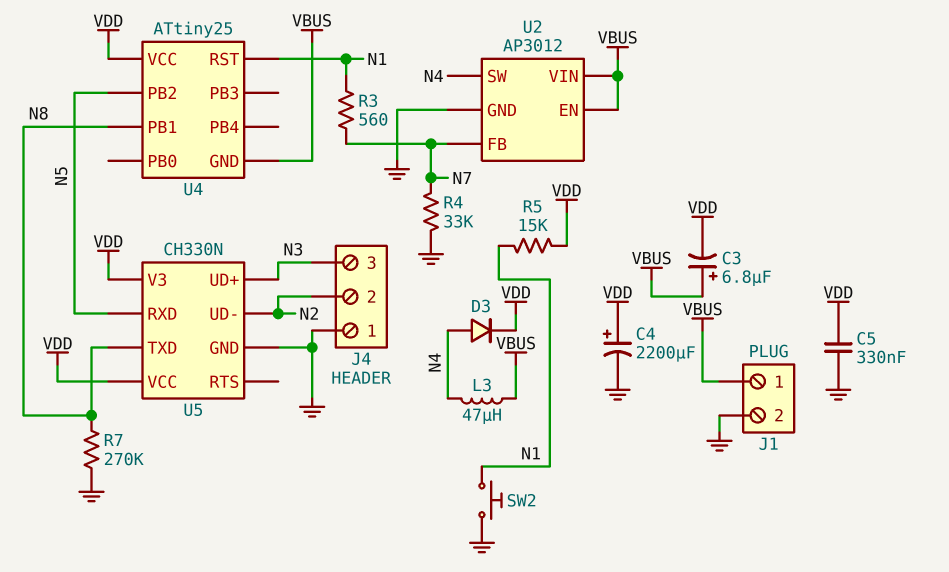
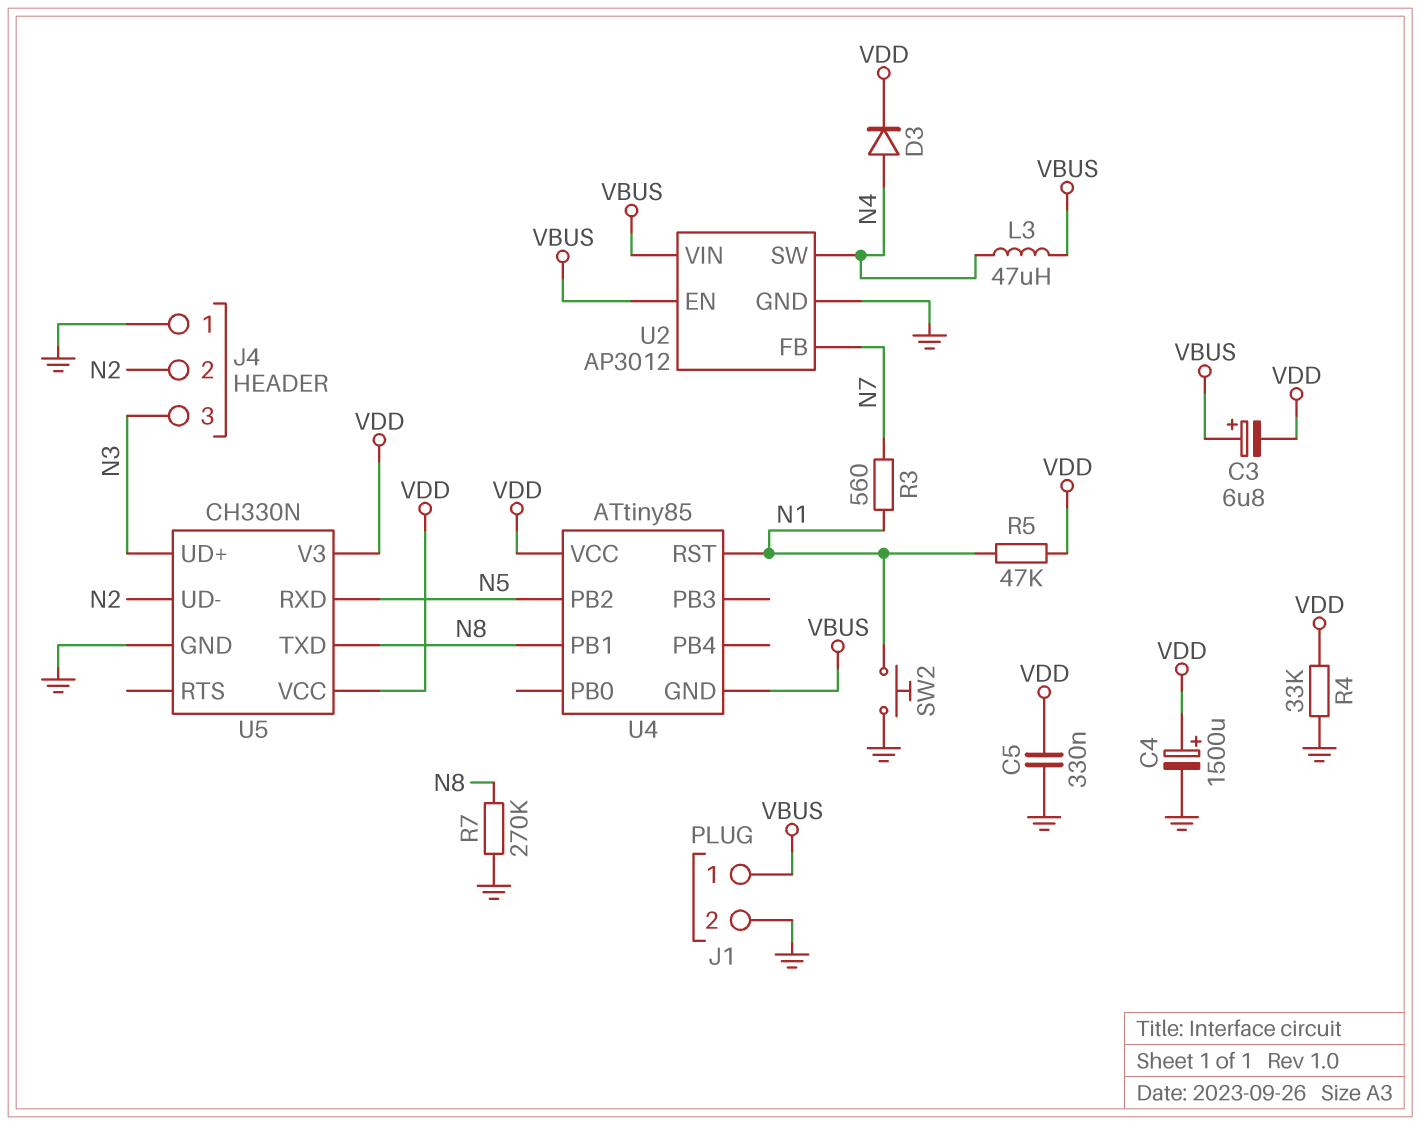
C4: 2200uF (plus VDD, minus GND) -> 1500uF (plus VDD, minus GND)
R4: 33k (GND, N7) -> 33k (GND, VDD)
R5: 15k (N1, VDD) -> 47k (N1, VDD)
U4: ATtiny25 -> ATtiny85

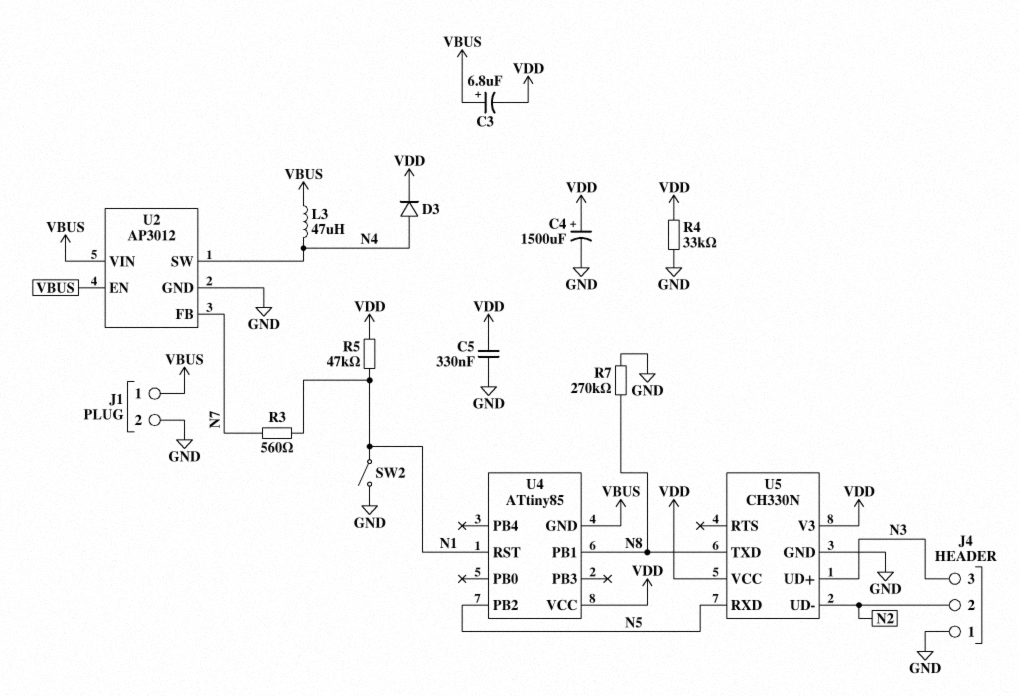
SW2: button (GND, N1) -> switch (GND, N1)

